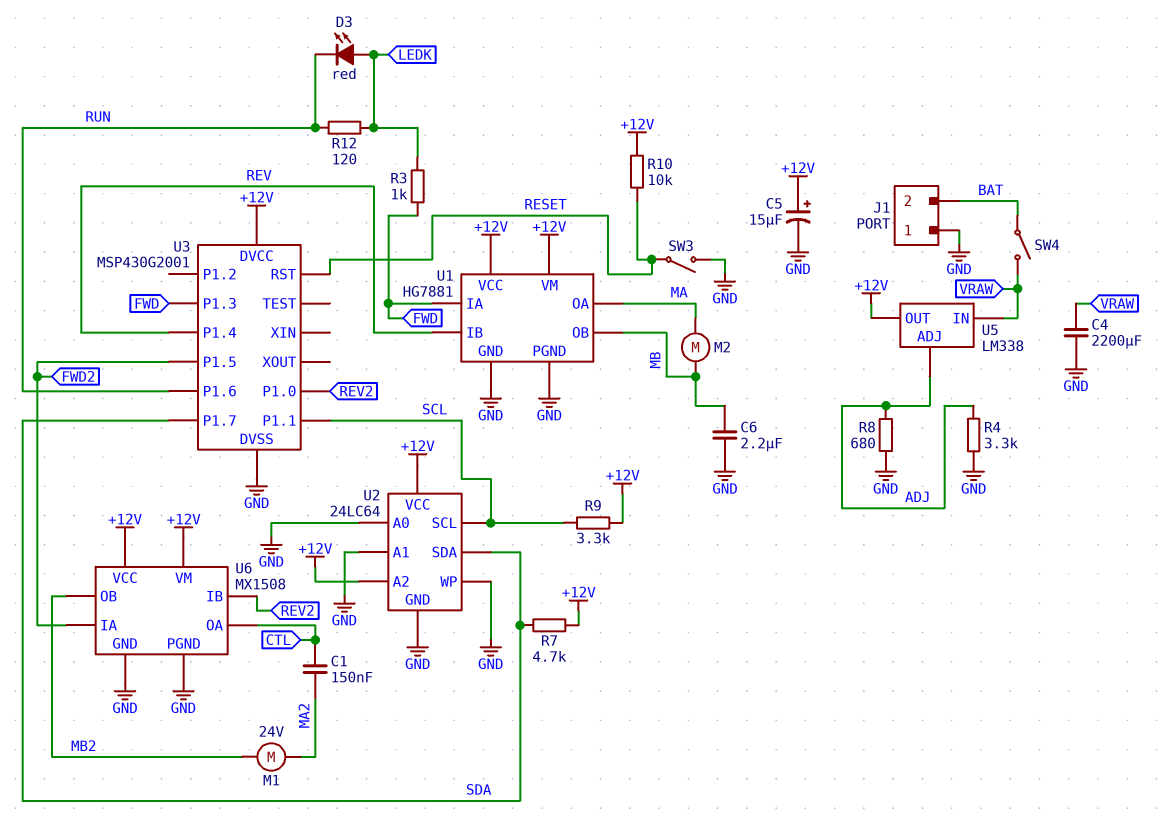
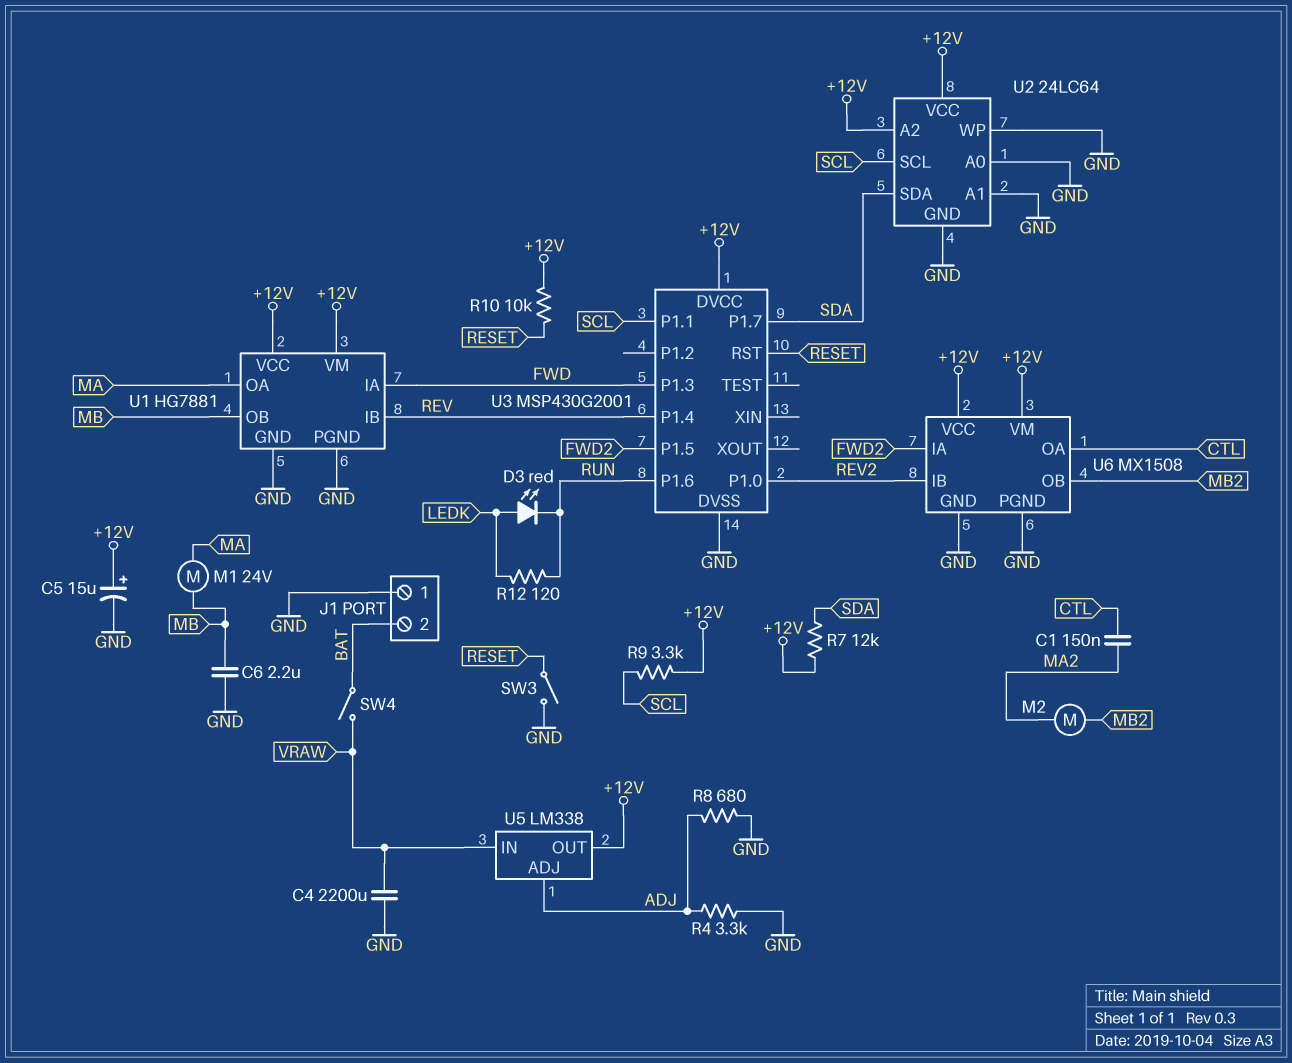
M1: motor 24V (MA2, MB2) -> motor 24V (MA, MB)
M2: motor (MA, MB) -> motor (MA2, MB2)
R3: 1k (FWD, LEDK) -> none
R7: 4.7k (+12V, SDA) -> 12k (+12V, SDA)

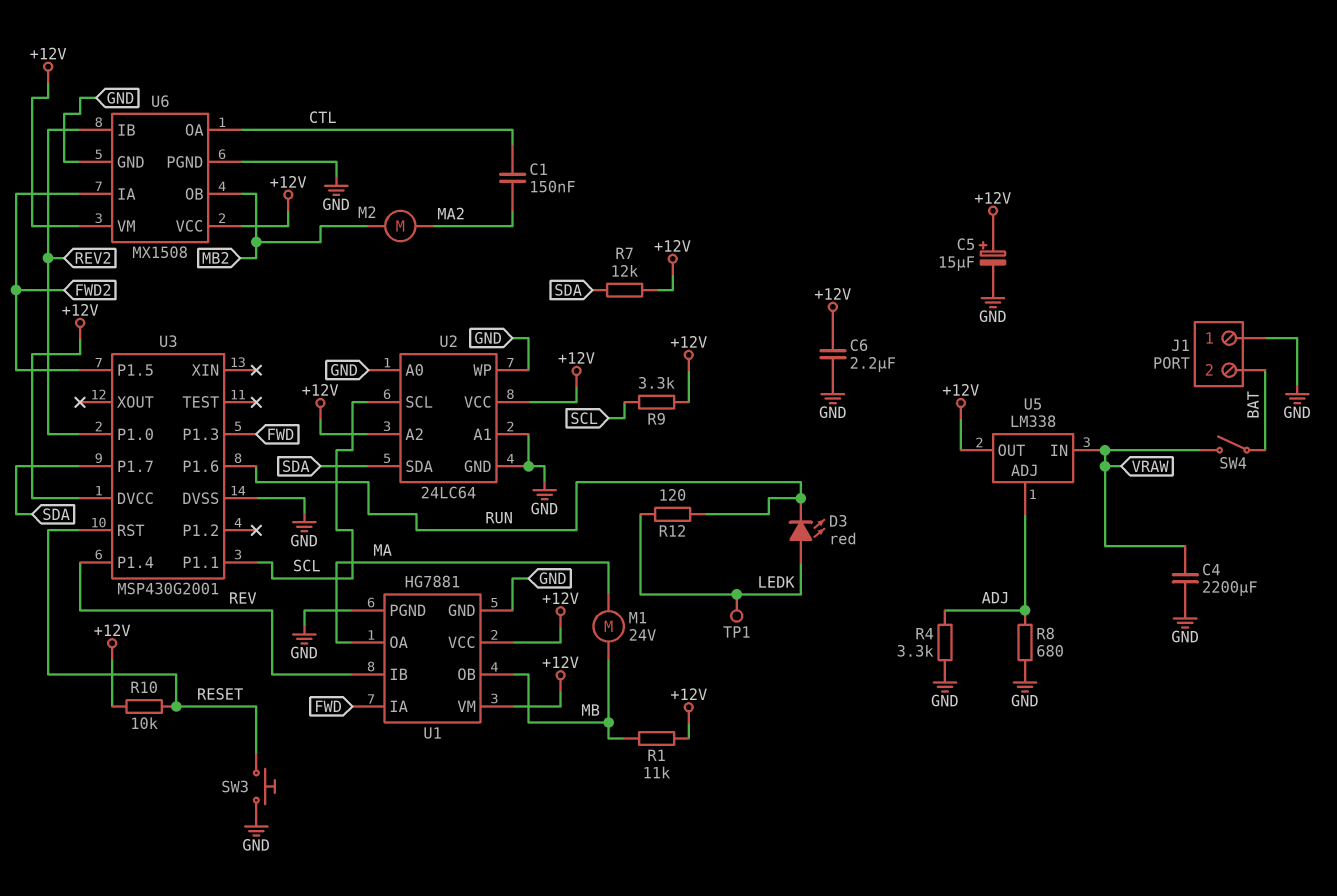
C6: 2.2uF (GND, MB) -> 2.2uF (+12V, GND)
R1: none -> 11k (+12V, MB)
SW3: switch (GND, RESET) -> button (GND, RESET)
TP1: none -> test point (LEDK)

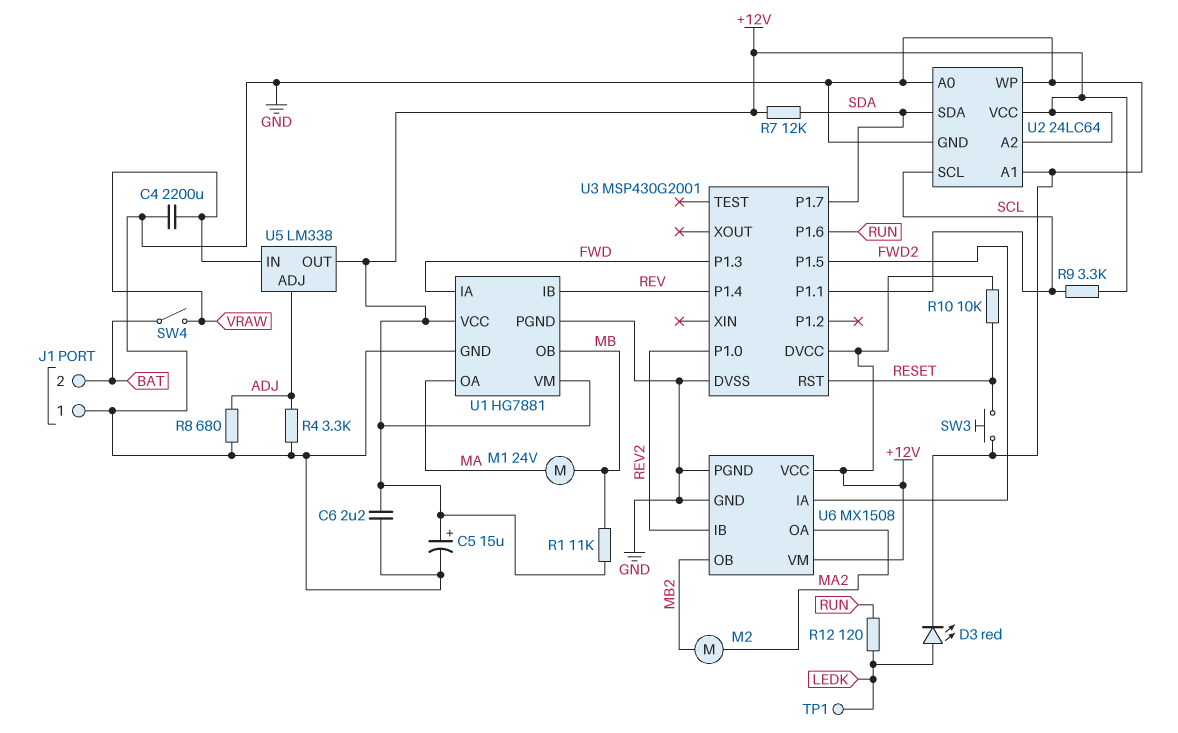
C1: 150nF (CTL, MA2) -> none
D3: LED red (A LEDK, K RUN) -> LED red (A LEDK, K GND)
U6 pin OA: CTL -> MA2

